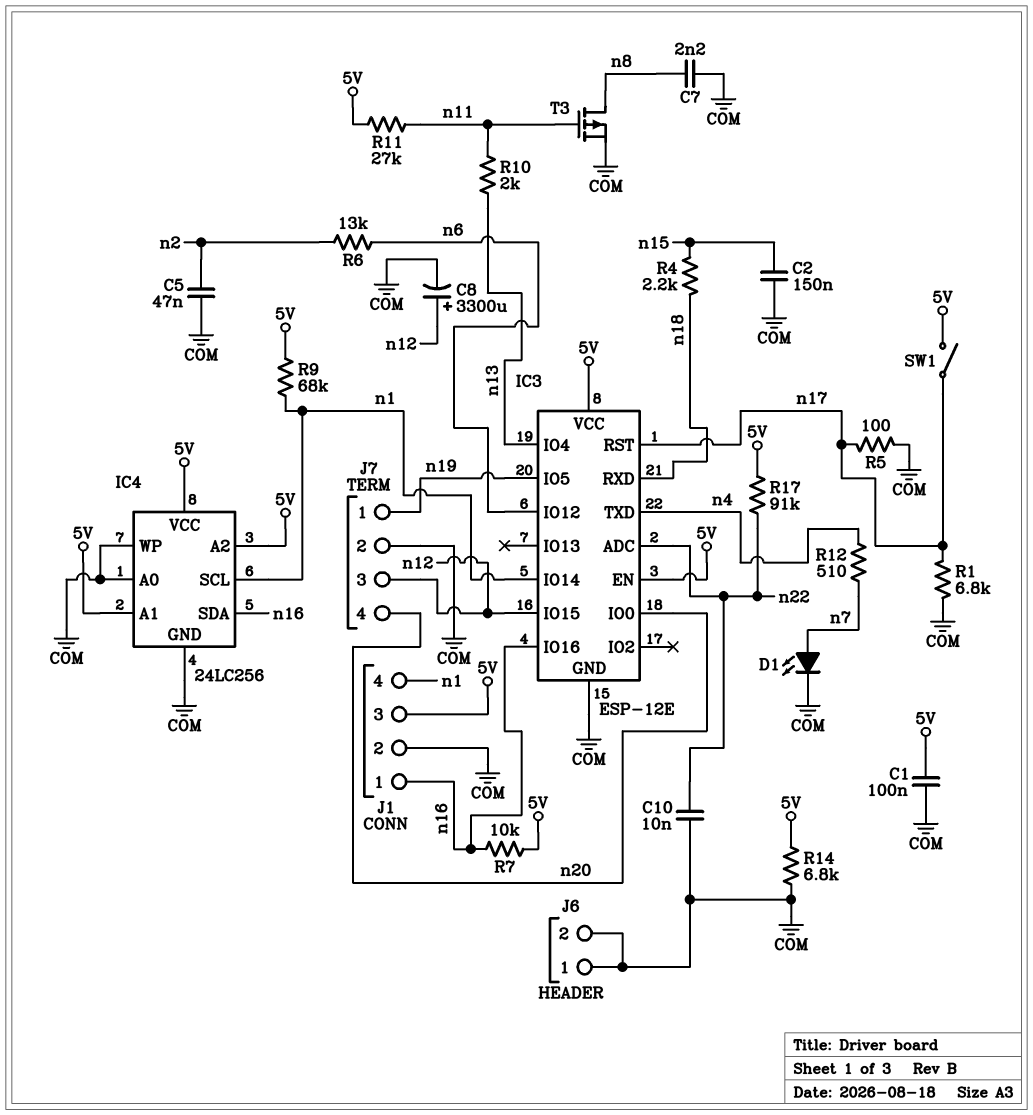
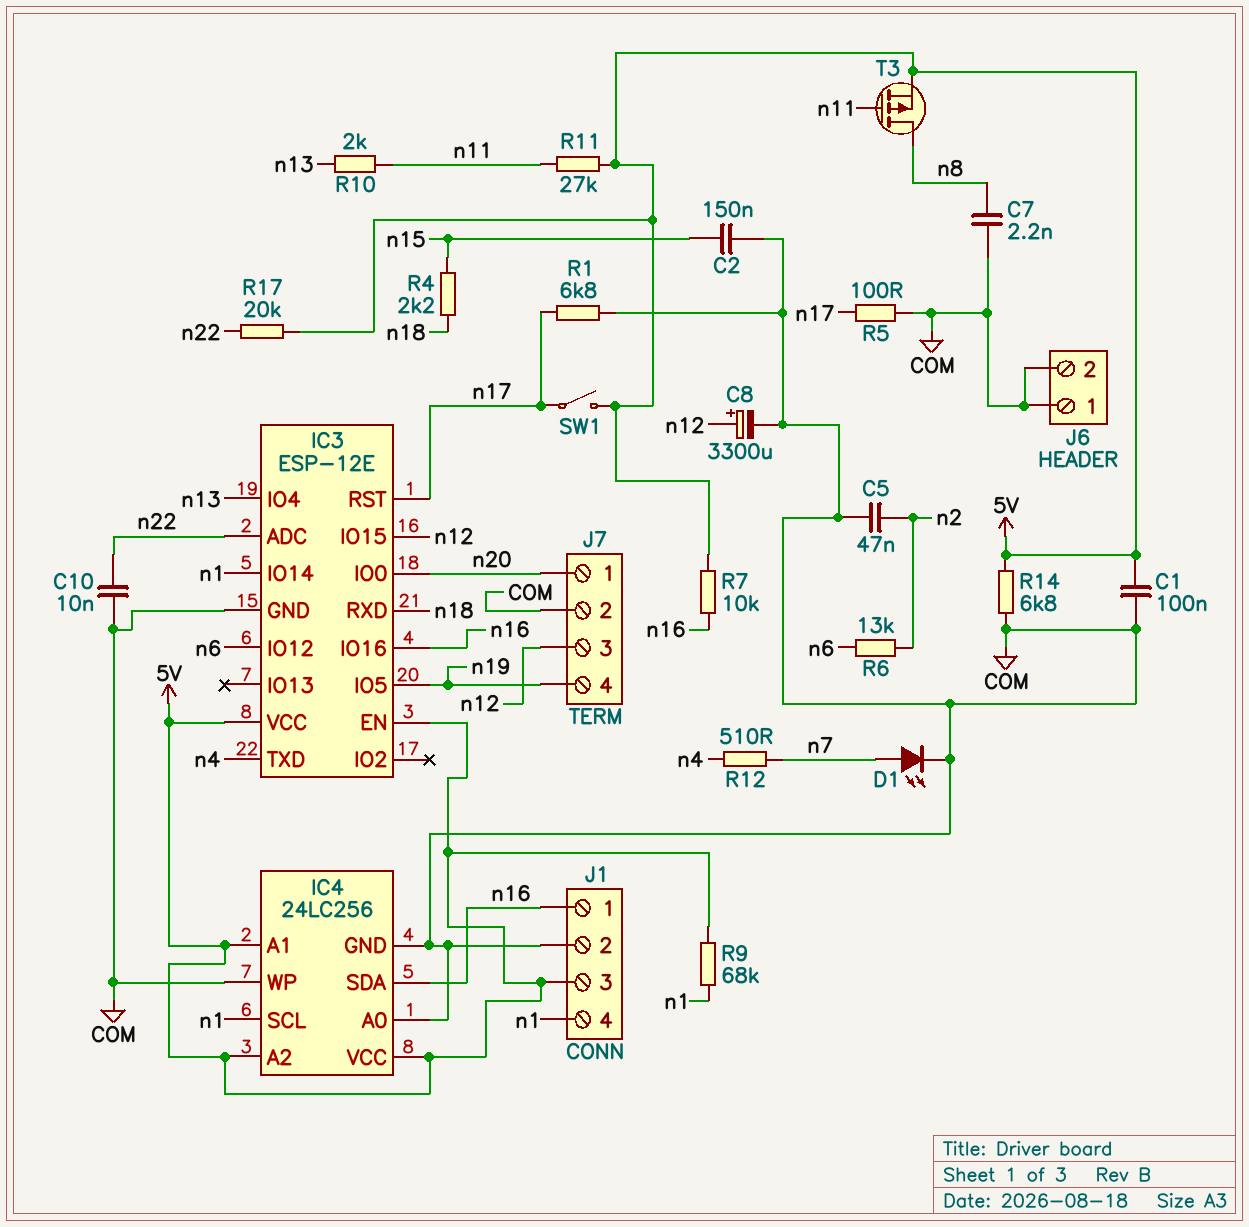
J7 pin 1: n19 -> n20
J7 pin 4: n20 -> n19
R17: 91k (5V, n22) -> 20k (5V, n22)
T3: PMOS (G n11, D n8, S COM) -> PMOS (G n11, D n8, S 5V)

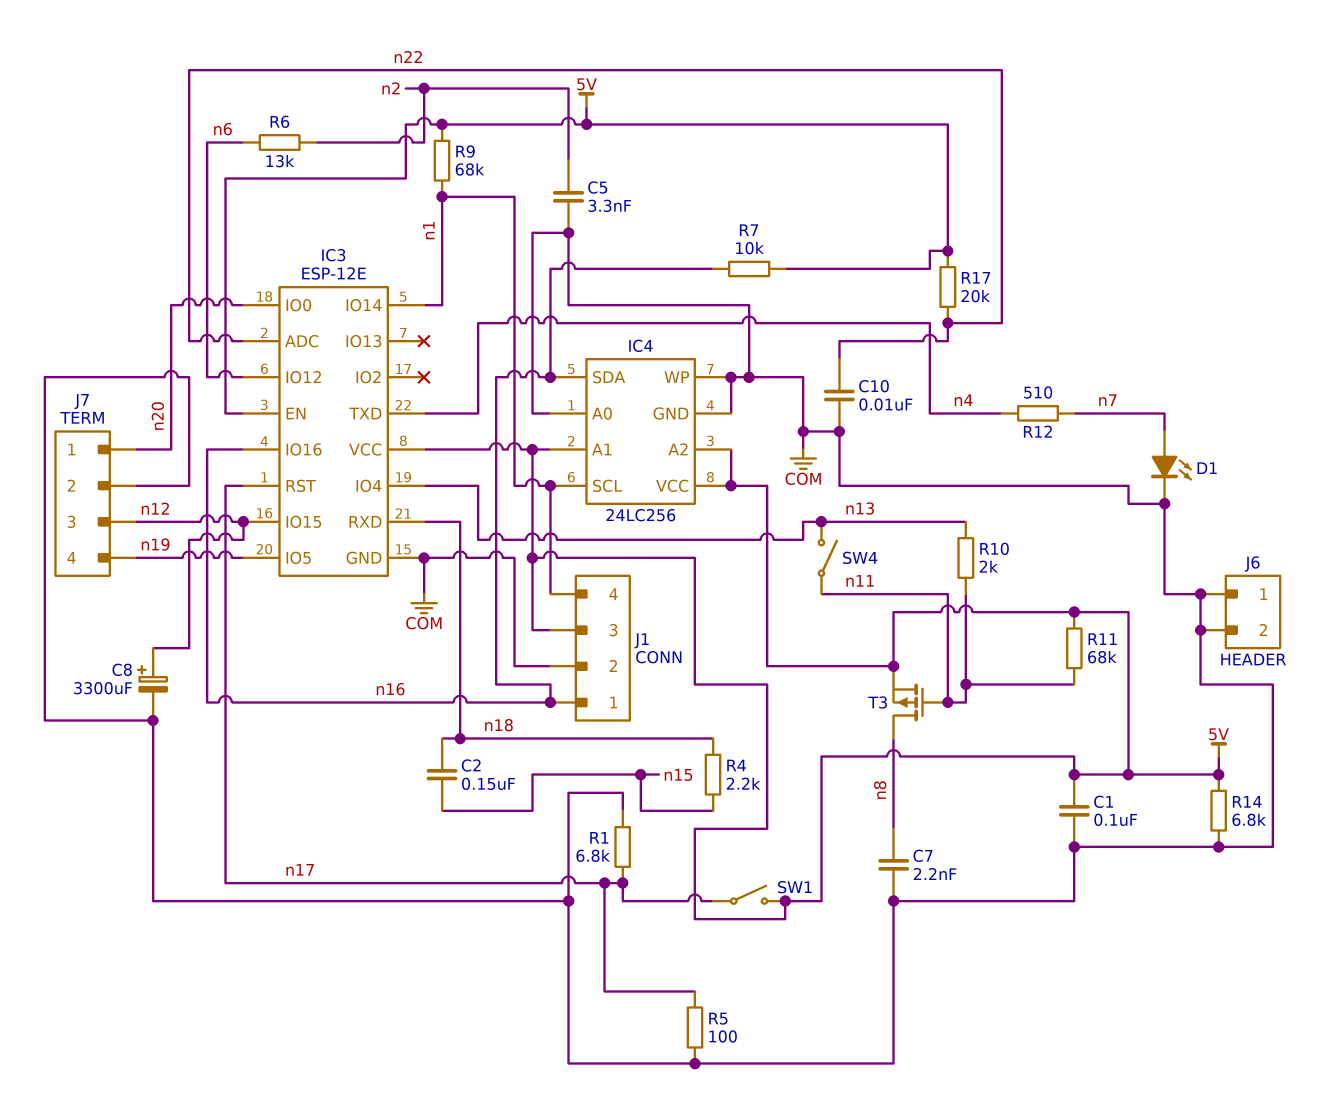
C2: 150nF (COM, n15) -> 150nF (n15, n18)
C5: 47nF (COM, n2) -> 3.3nF (COM, n2)
R11: 27k (5V, n11) -> 68k (5V, n11)
SW4: none -> switch (n11, n13)

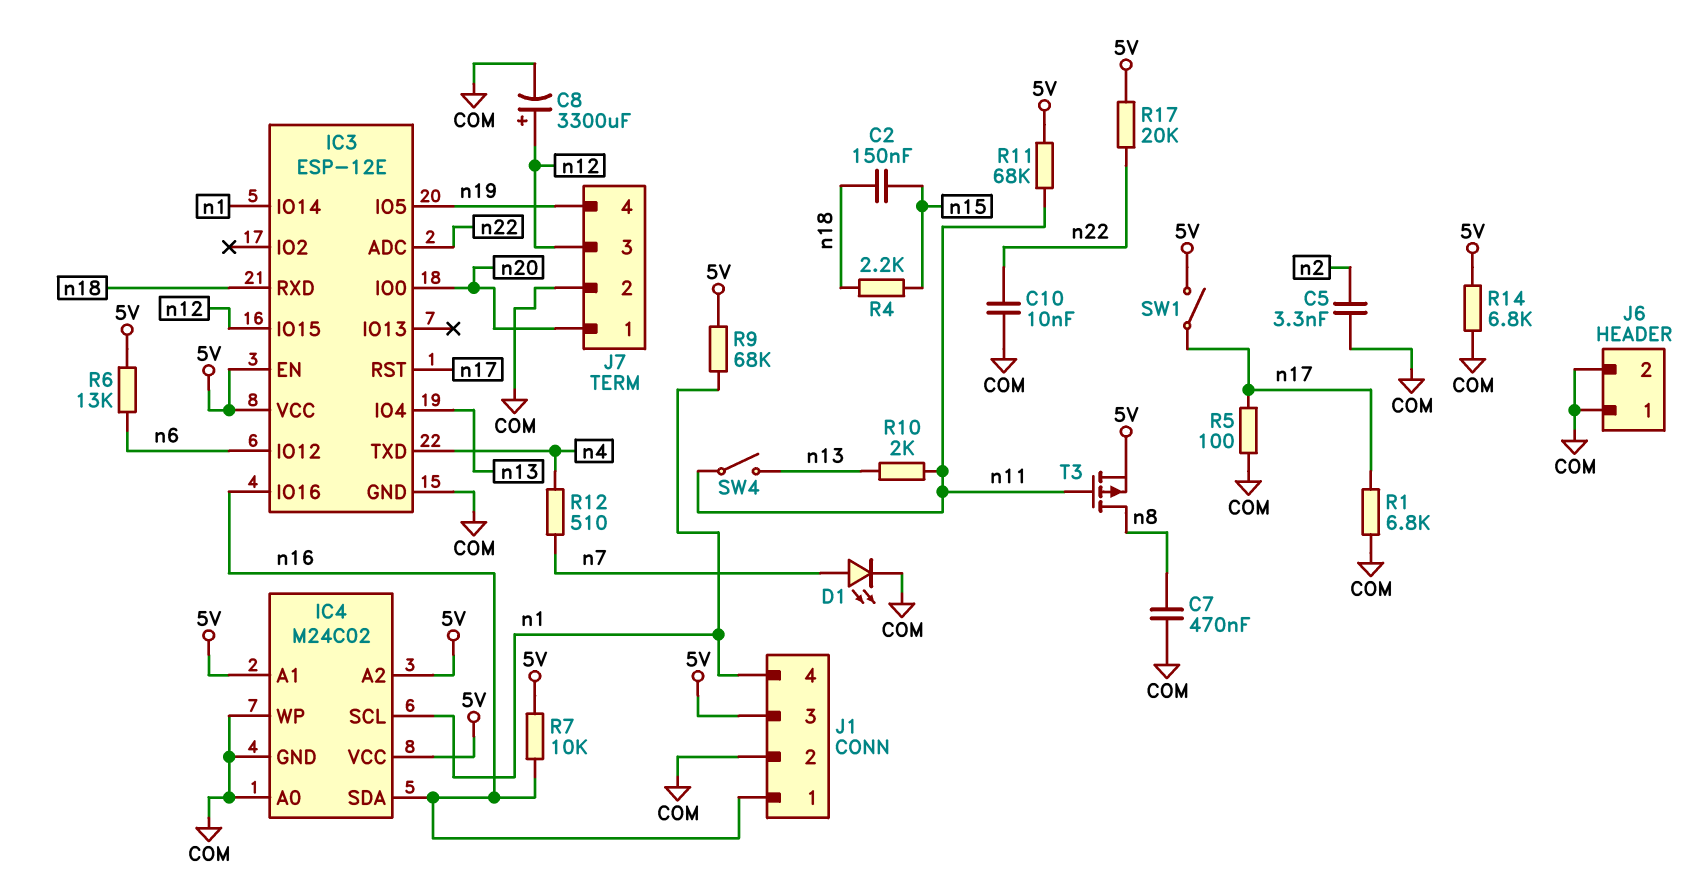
C1: 100nF (5V, COM) -> none
C7: 2.2nF (COM, n8) -> 470nF (COM, n8)
IC4: 24LC256 -> M24C02
R6: 13k (n2, n6) -> 13k (5V, n6)

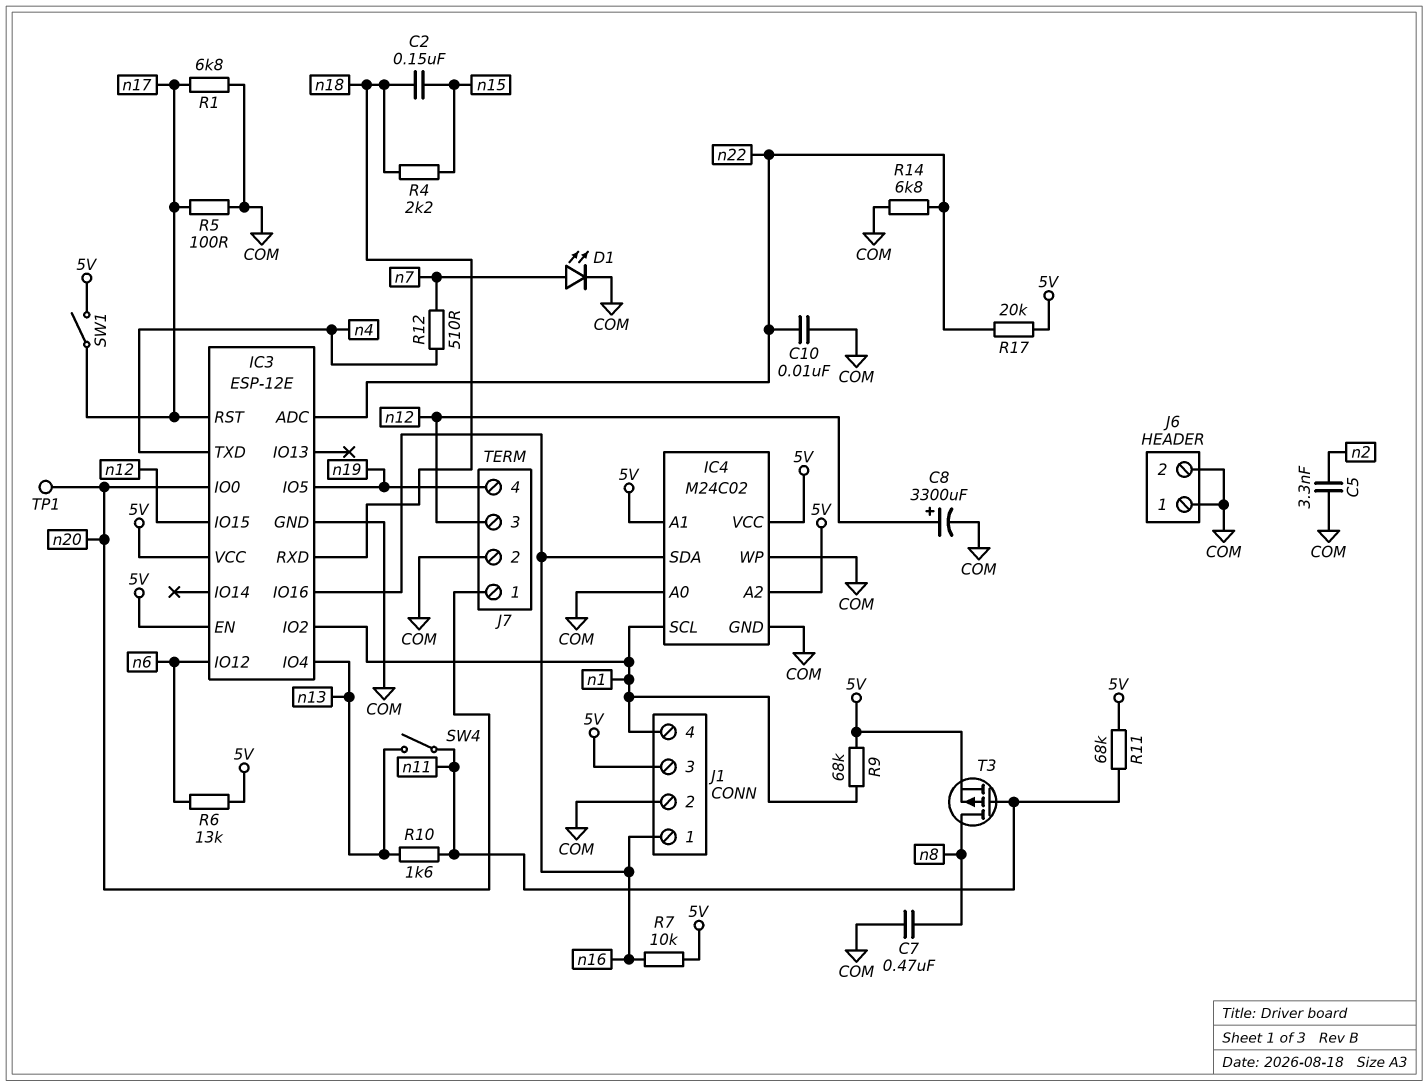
IC3 pin IO2: none -> n1
IC3 pin IO14: n1 -> none
R10: 2k (n11, n13) -> 1.6k (n11, n13)
R14: 6.8k (5V, COM) -> 6.8k (COM, n22)
TP1: none -> test point (n20)

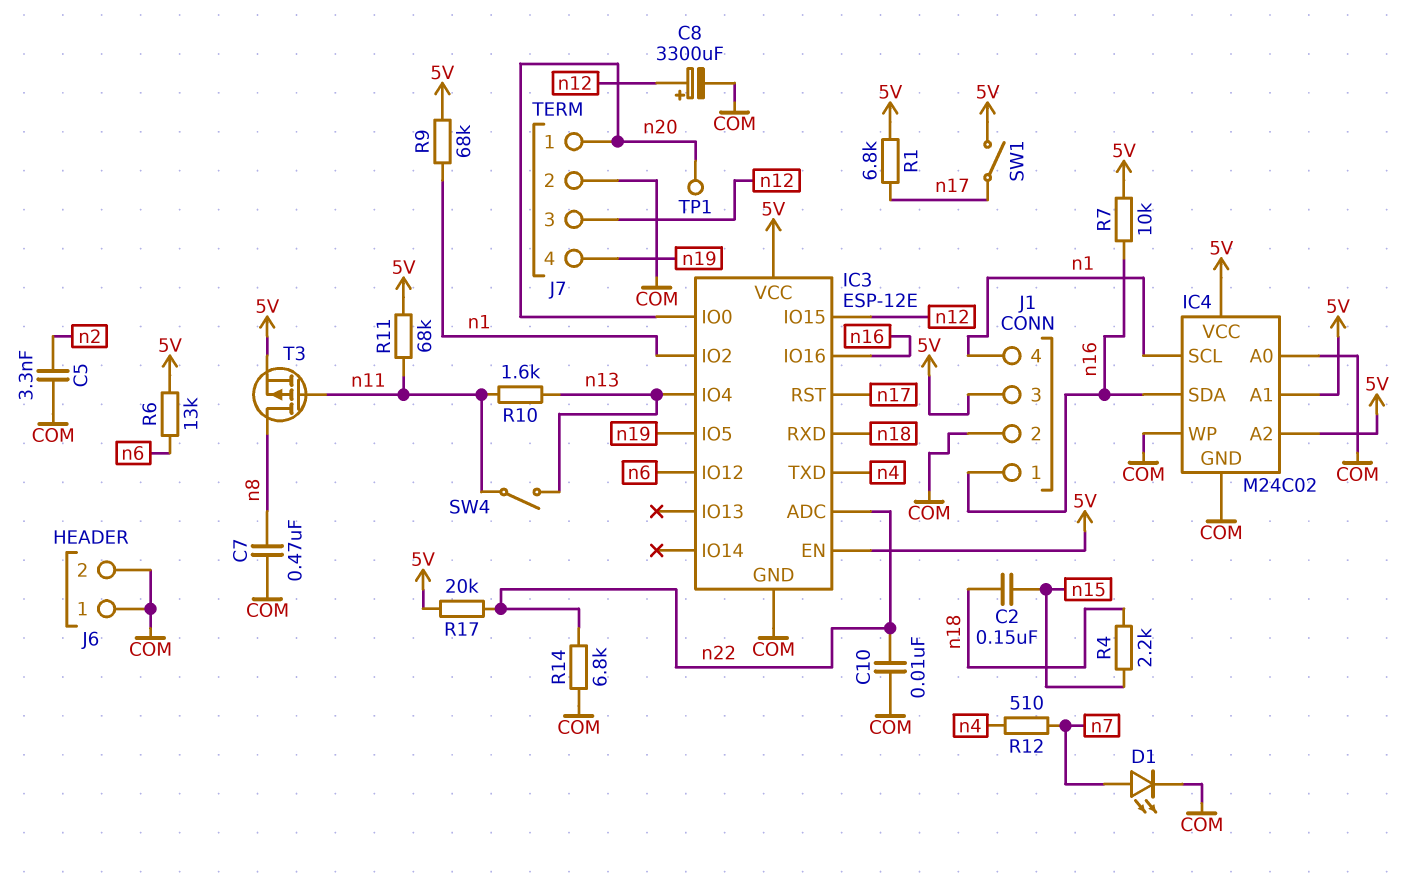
R1: 6.8k (COM, n17) -> 6.8k (5V, n17)
R5: 100 (COM, n17) -> none

